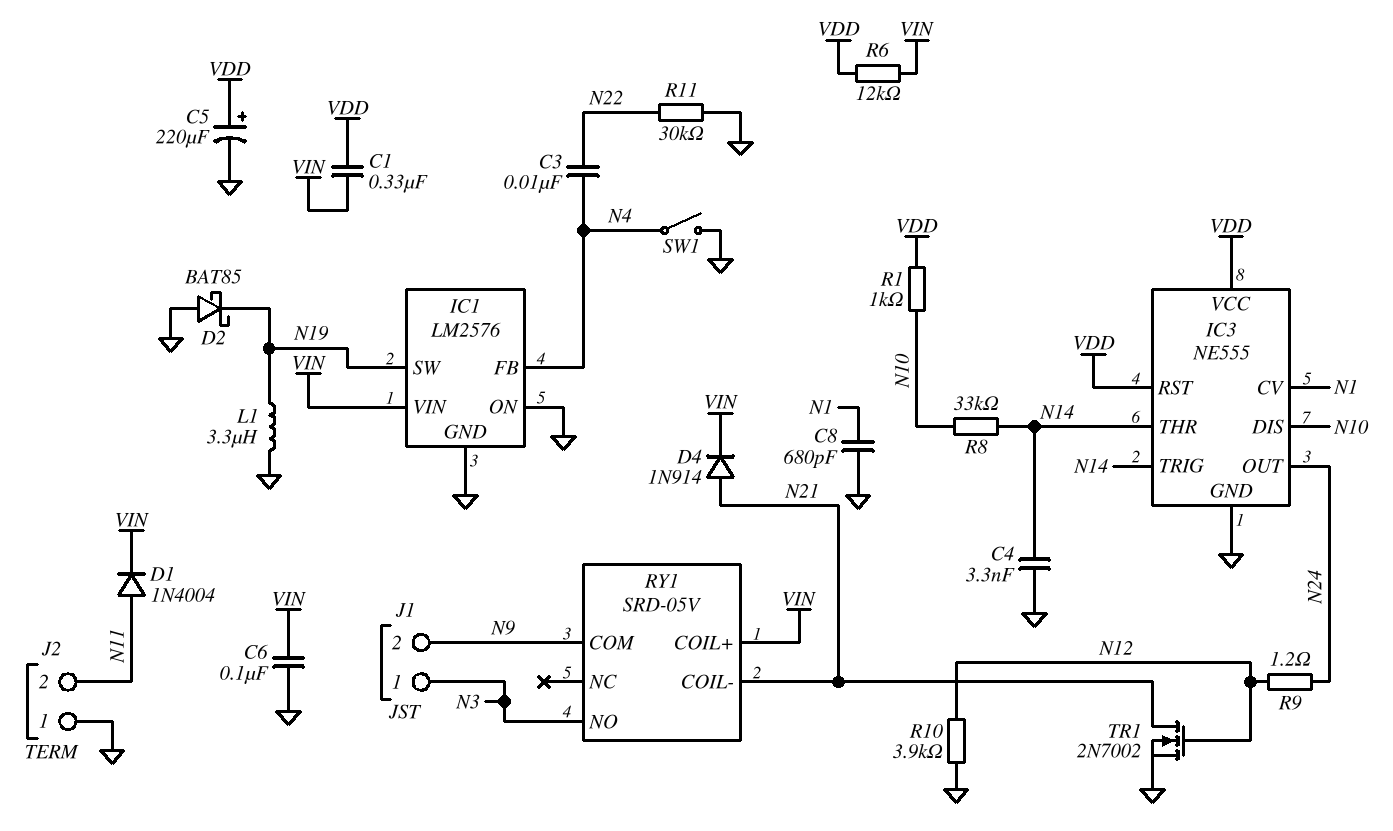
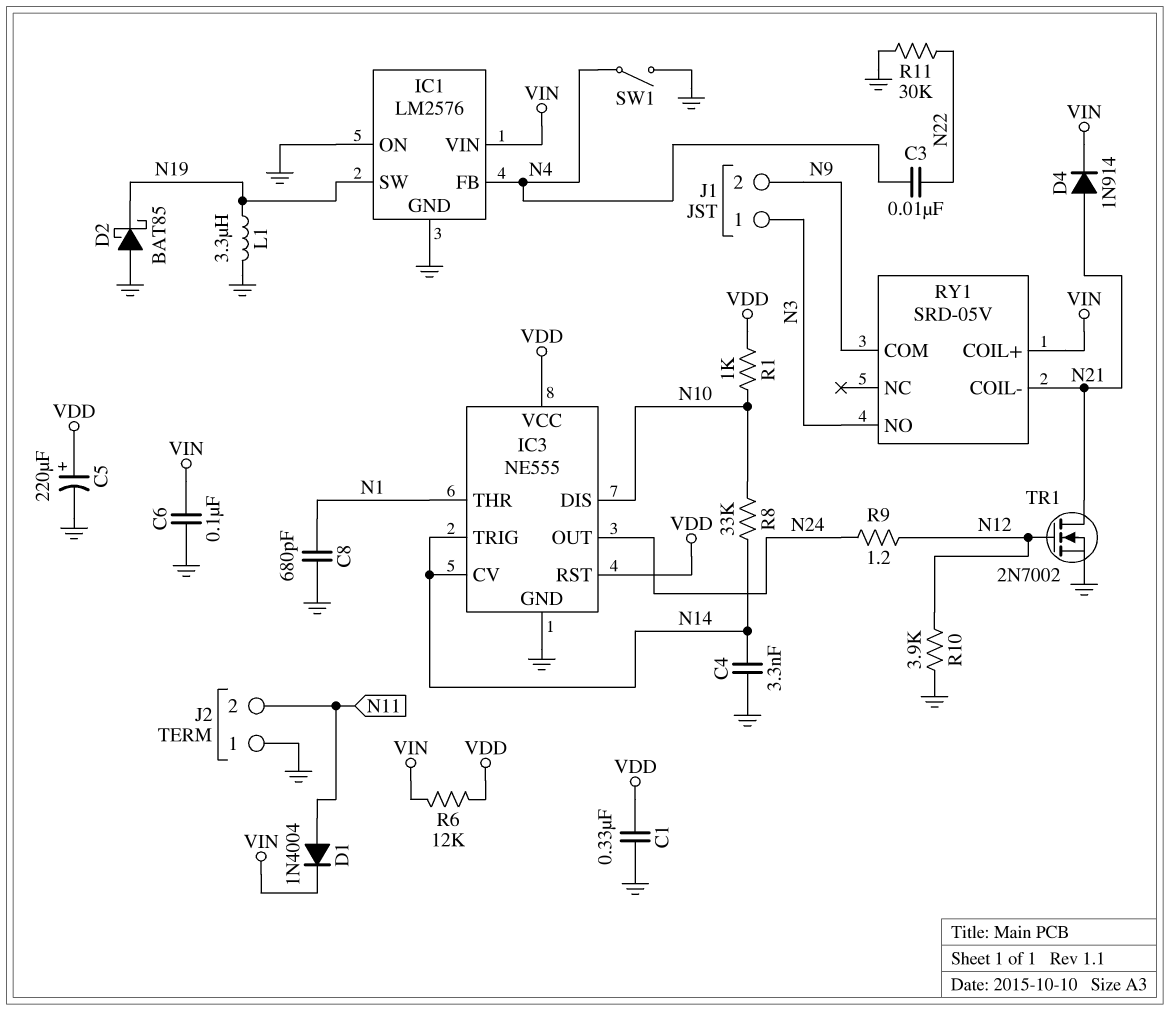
C1: 330nF (VDD, VIN) -> 330nF (GND, VDD)
IC3 pin CV: N1 -> N14
IC3 pin THR: N14 -> N1

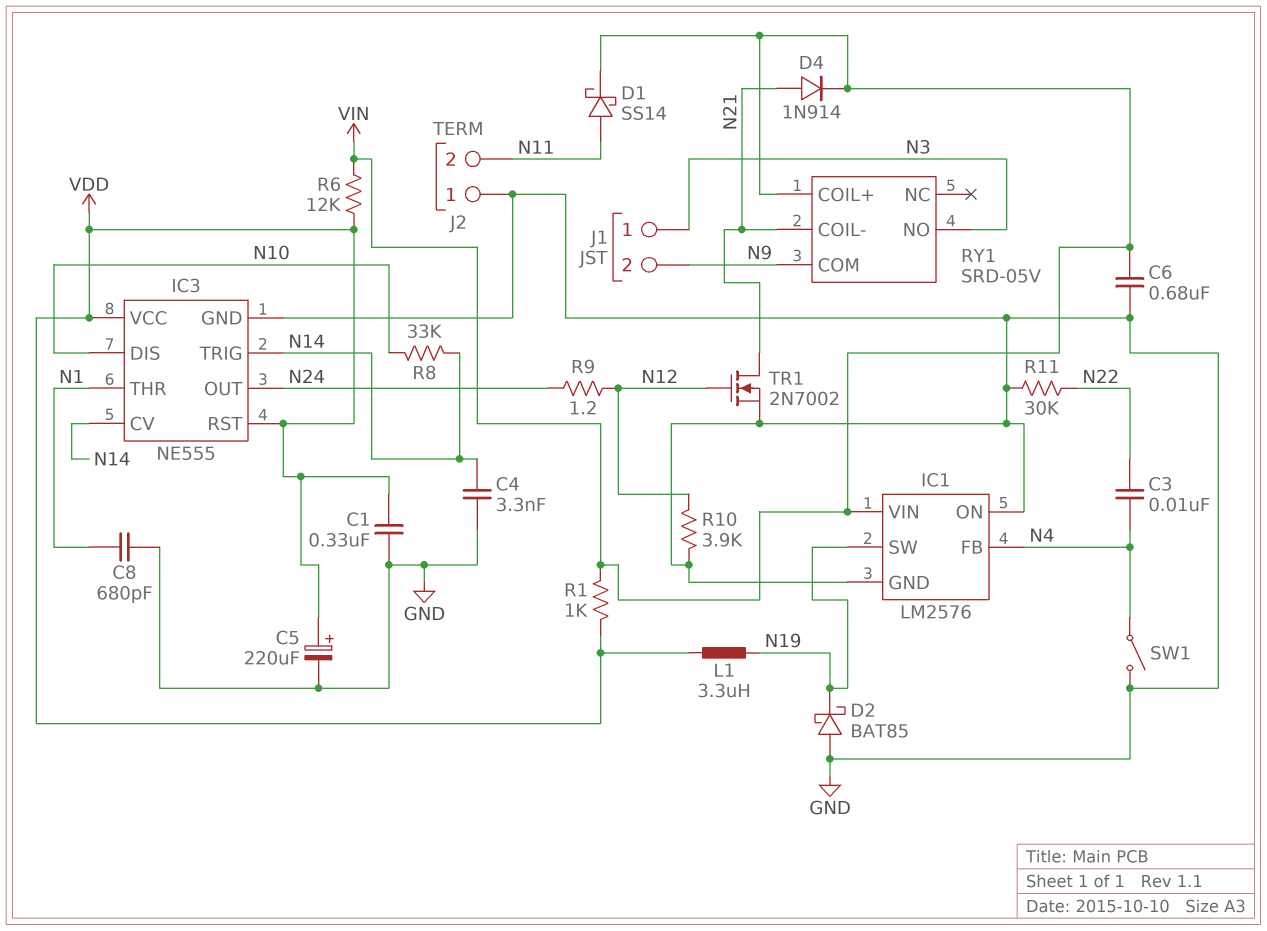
C6: 100nF (GND, VIN) -> 680nF (GND, VIN)
D1: diode 1N4004 (A N11, K VIN) -> schottky SS14 (A N11, K VIN)
L1: 3.3uH (GND, N19) -> 3.3uH (N19, VDD)
R1: 1k (N10, VDD) -> 1k (VDD, VIN)

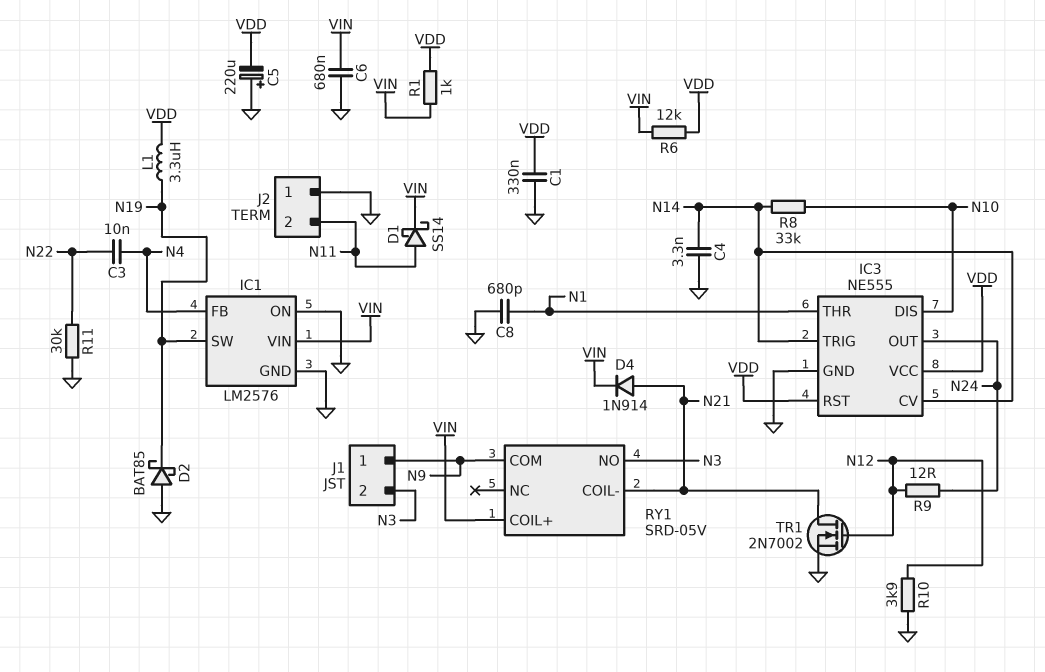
C5: 220uF (plus VDD, minus GND) -> 220uF (plus GND, minus VDD)
J1 pin 1: N3 -> N9
J1 pin 2: N9 -> N3
R9: 1.2 (N12, N24) -> 12 (N12, N24)
SW1: switch (GND, N4) -> none

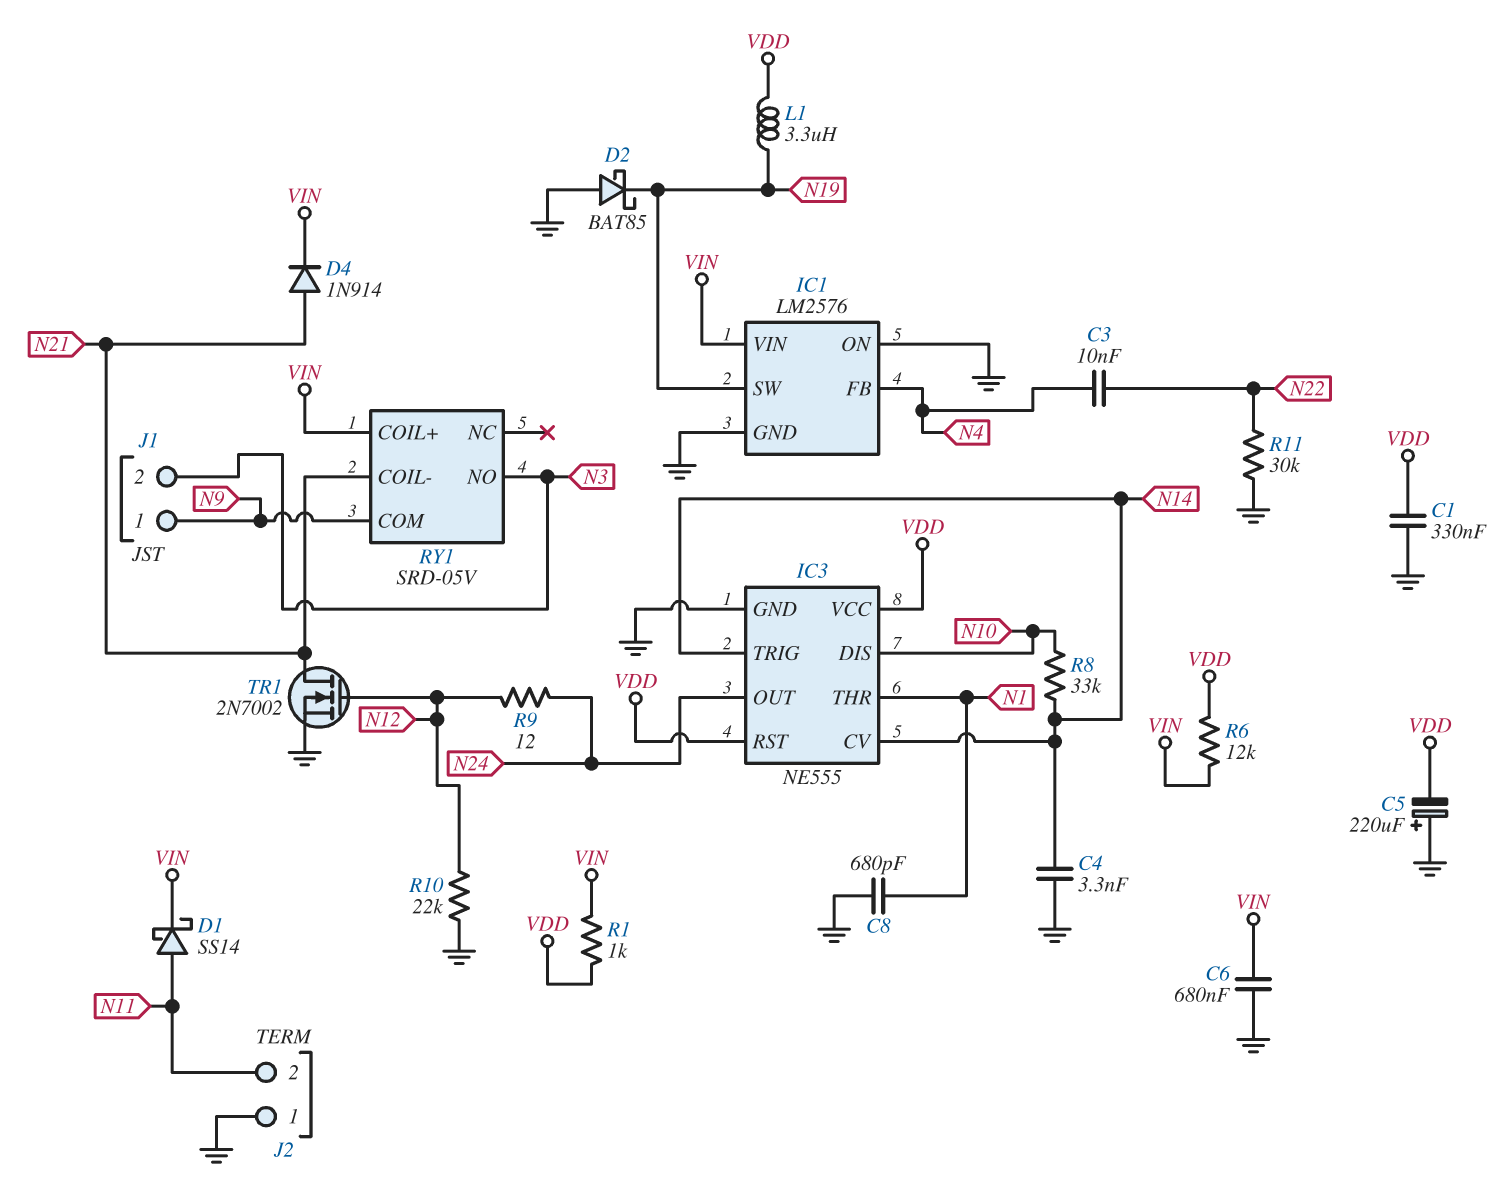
R10: 3.9k (GND, N12) -> 22k (GND, N12)

